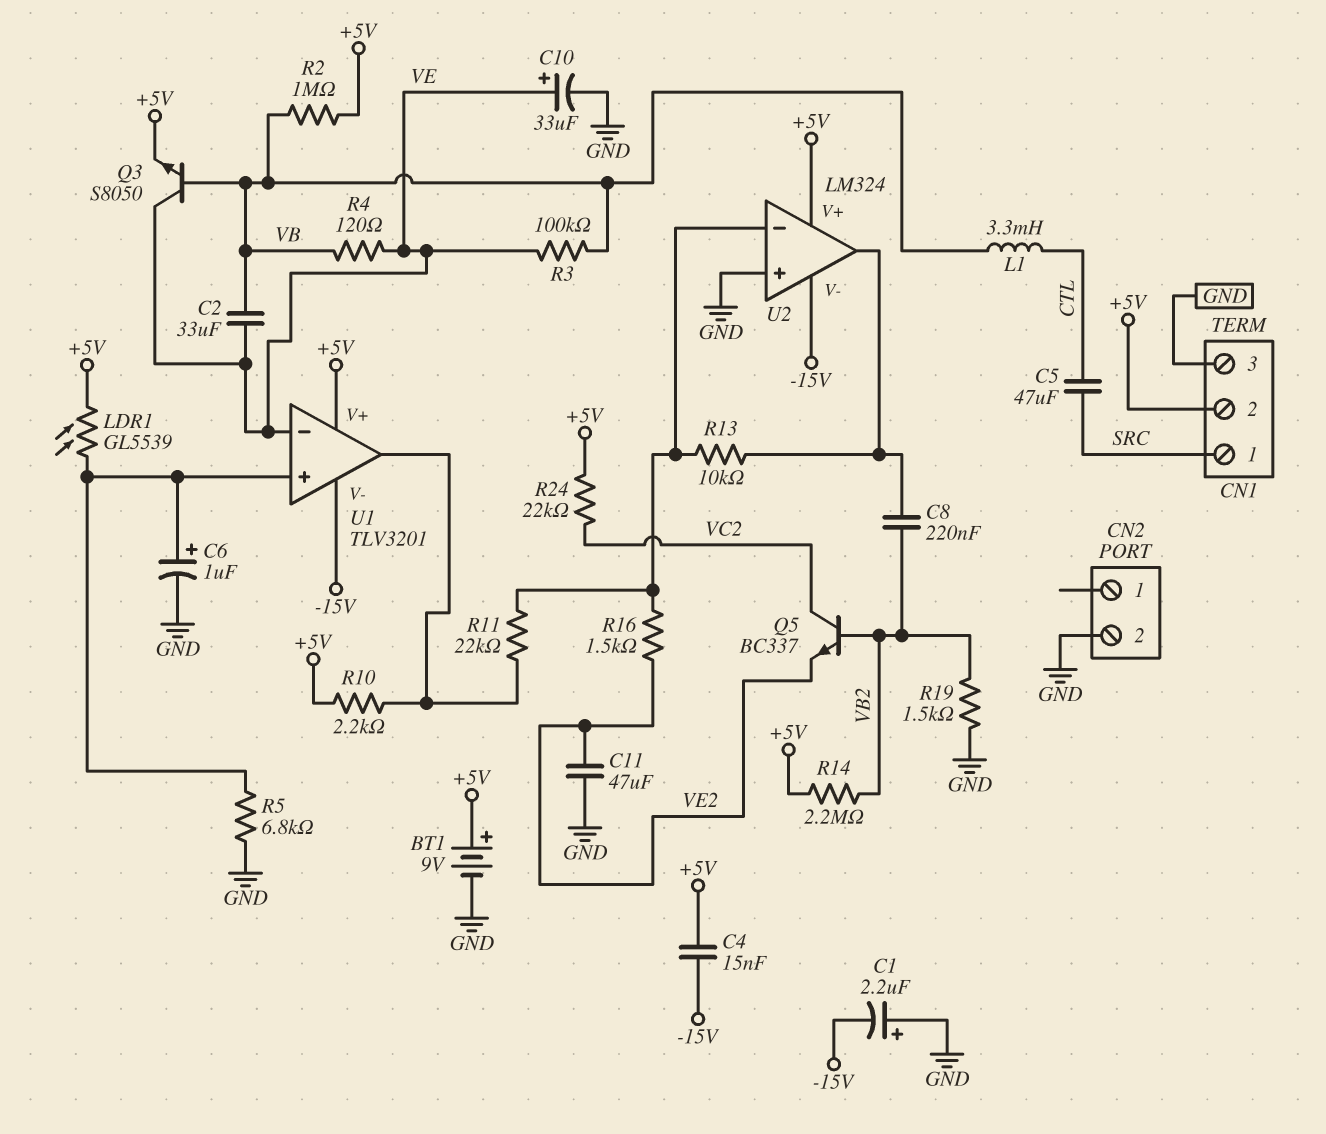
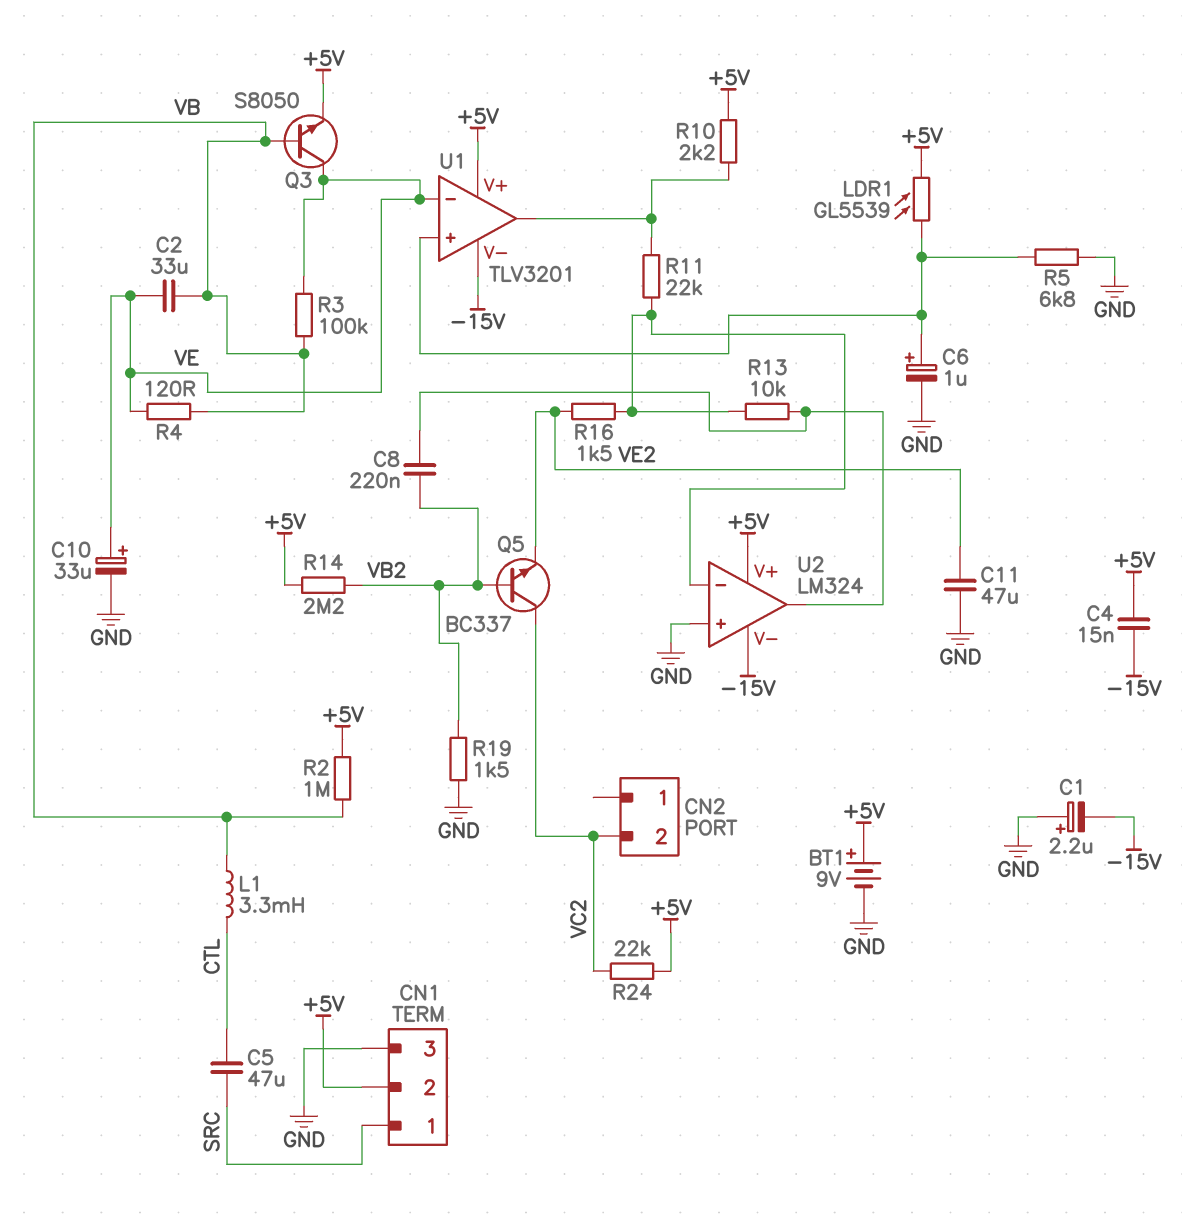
CN2 pin 2: GND -> VC2

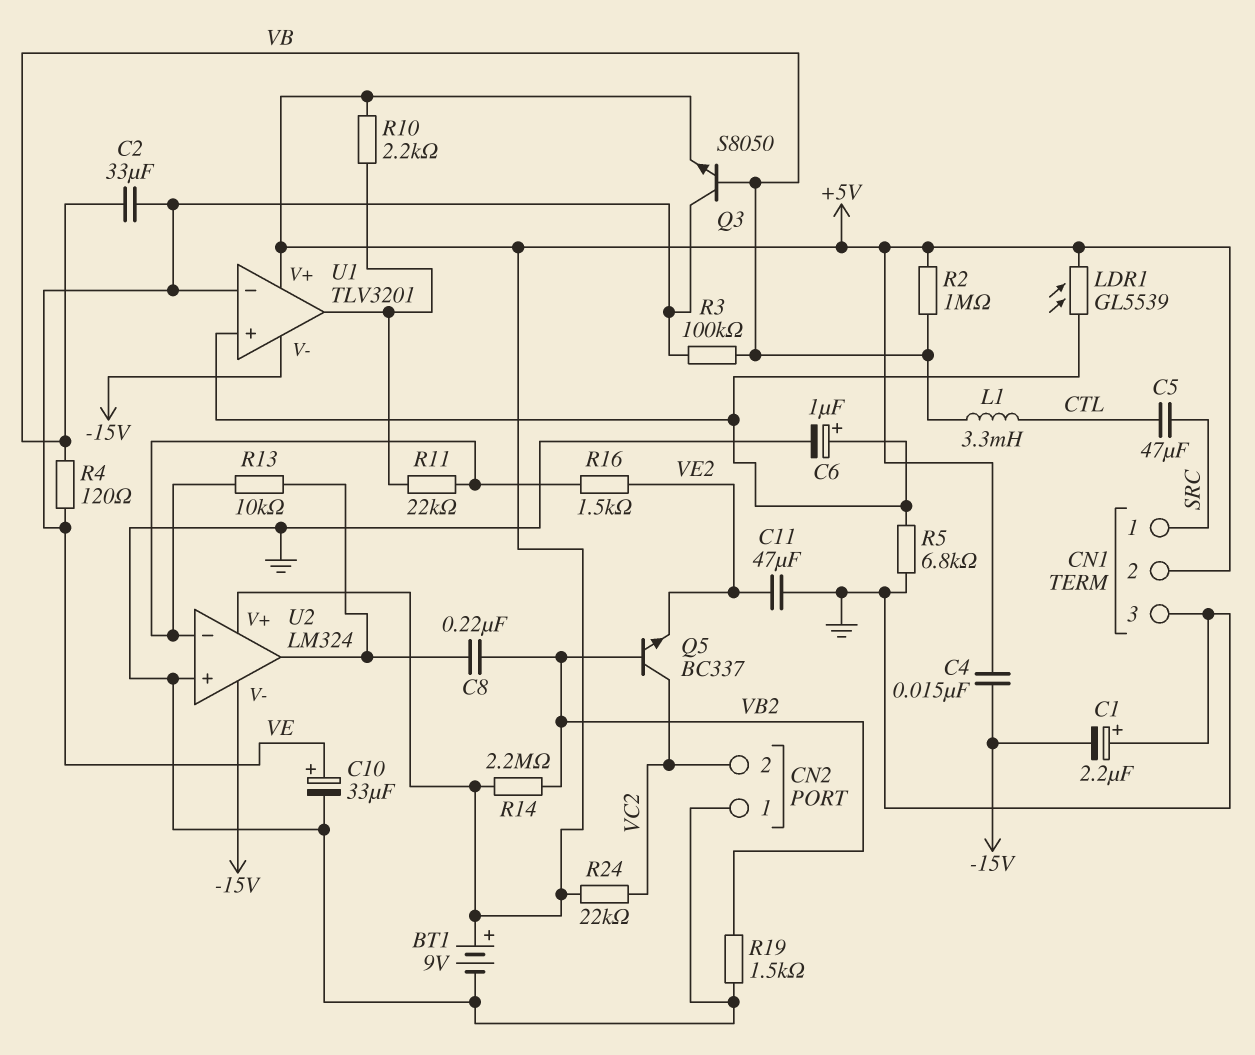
CN2 pin 1: none -> GND

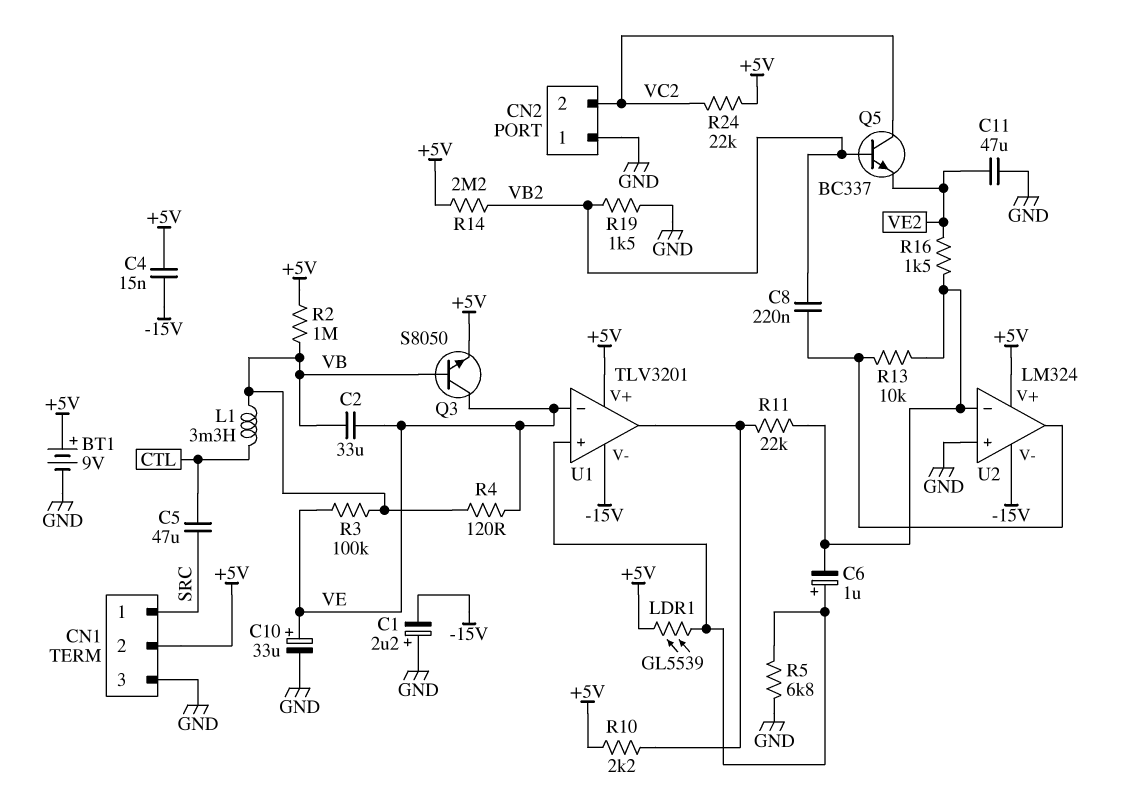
C6: 1uF (plus U1/in+, minus GND) -> 1uF (plus U1/in+, minus U2/in-)

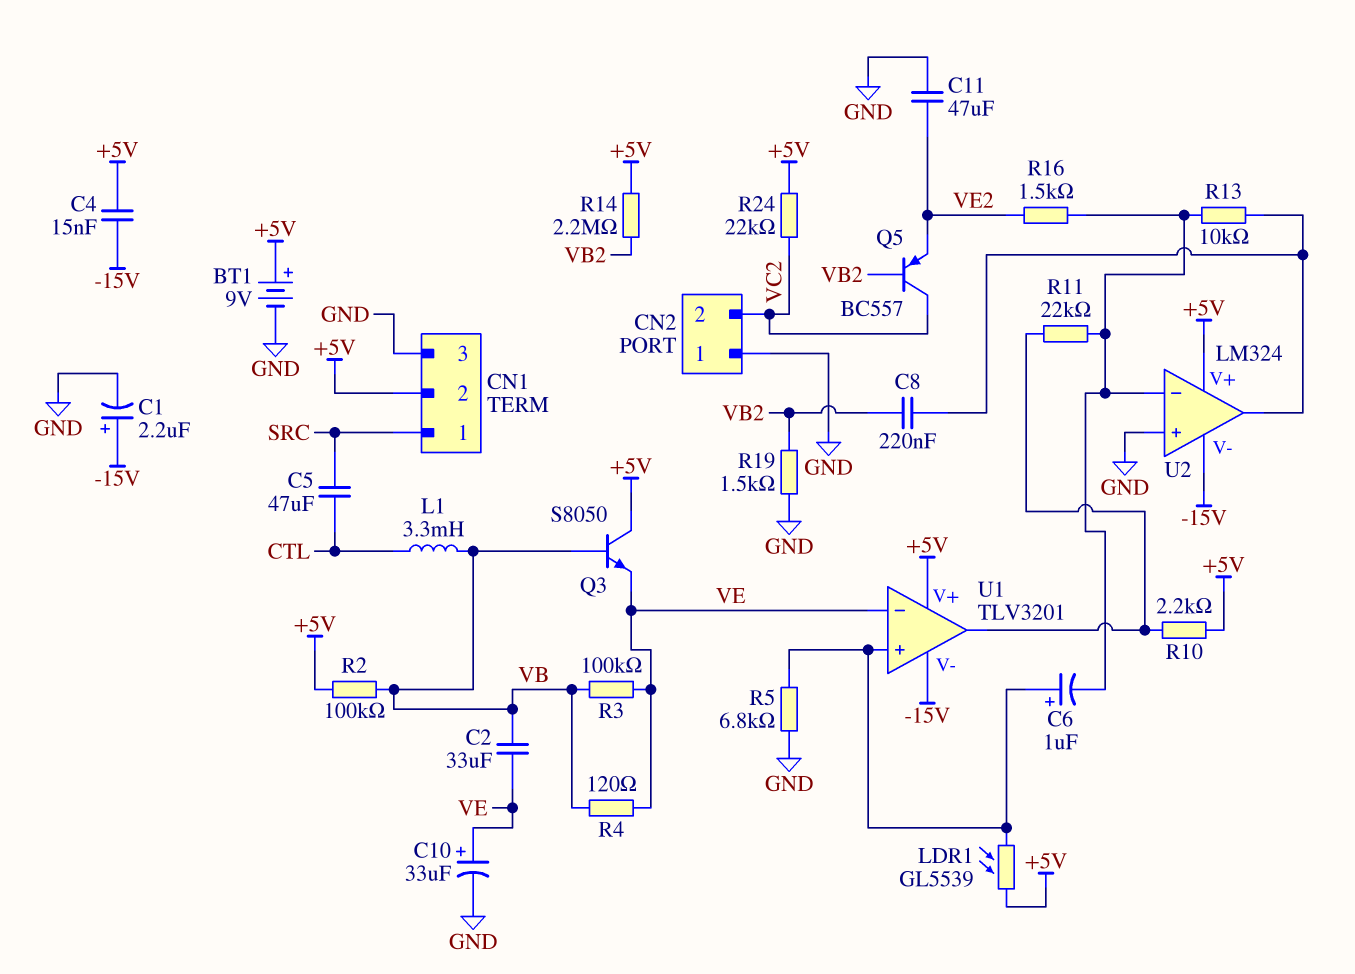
C1: 2.2uF (plus GND, minus -15V) -> 2.2uF (plus -15V, minus GND)
Q3: NPN S8050 (B VB, C VE, E +5V) -> NPN S8050 (B VB, C +5V, E VE)
Q5: NPN BC337 (B VB2, C VC2, E VE2) -> PNP BC557 (B VB2, C VC2, E VE2)
R2: 1M (+5V, VB) -> 100k (+5V, VB)

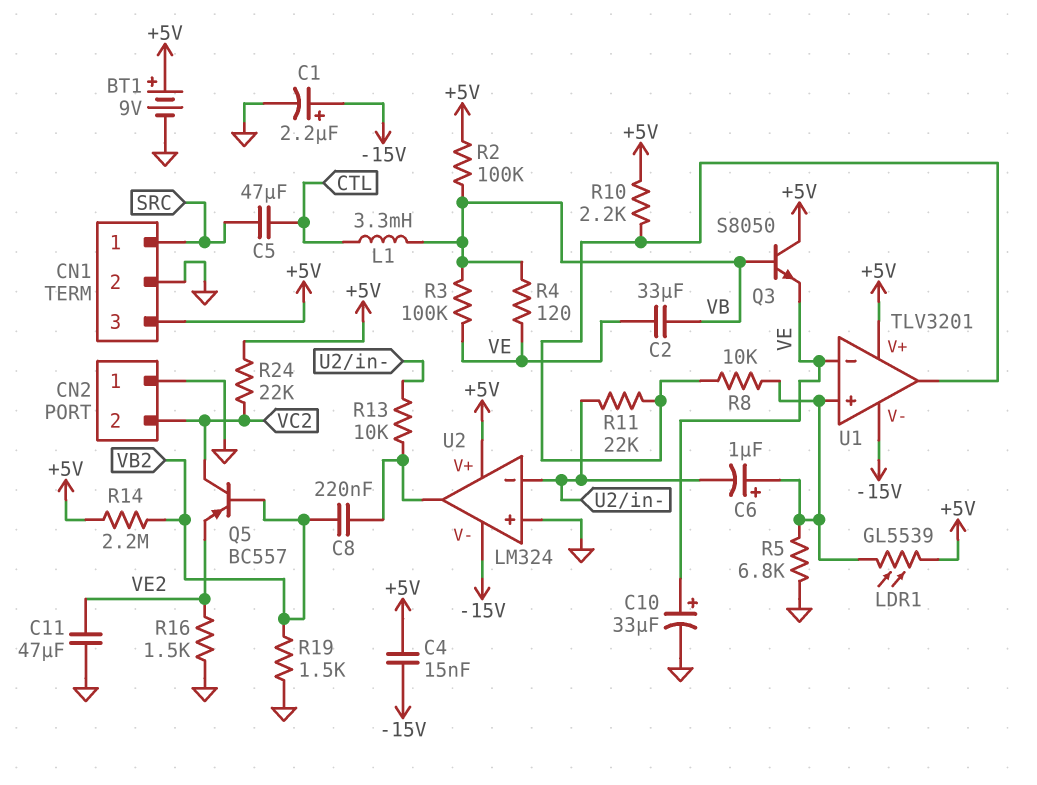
CN1 pin 2: +5V -> GND
CN1 pin 3: GND -> +5V
R8: none -> 10k (U1/in+, U1/out)
R16: 1.5k (U2/in-, VE2) -> 1.5k (GND, VE2)

